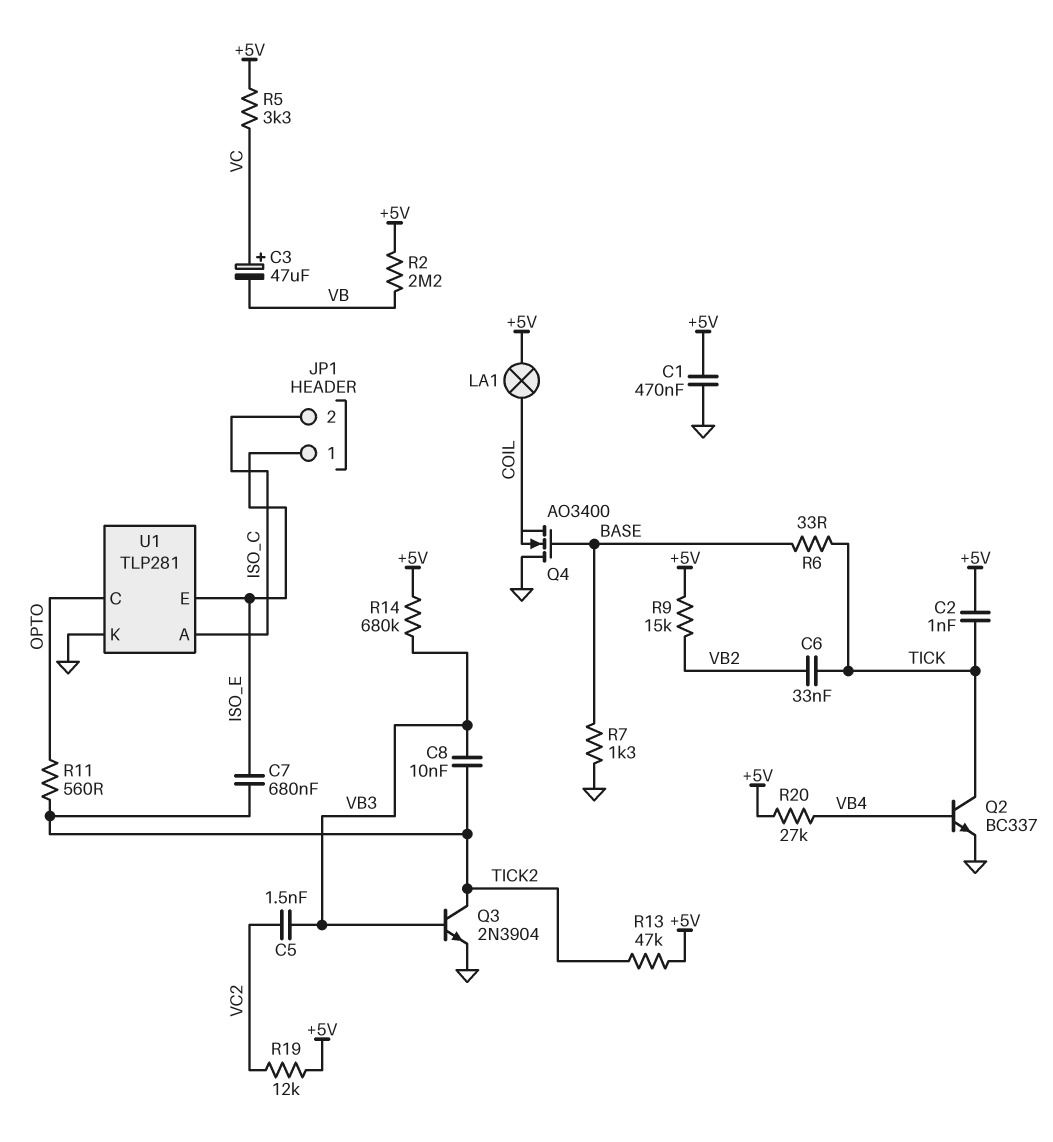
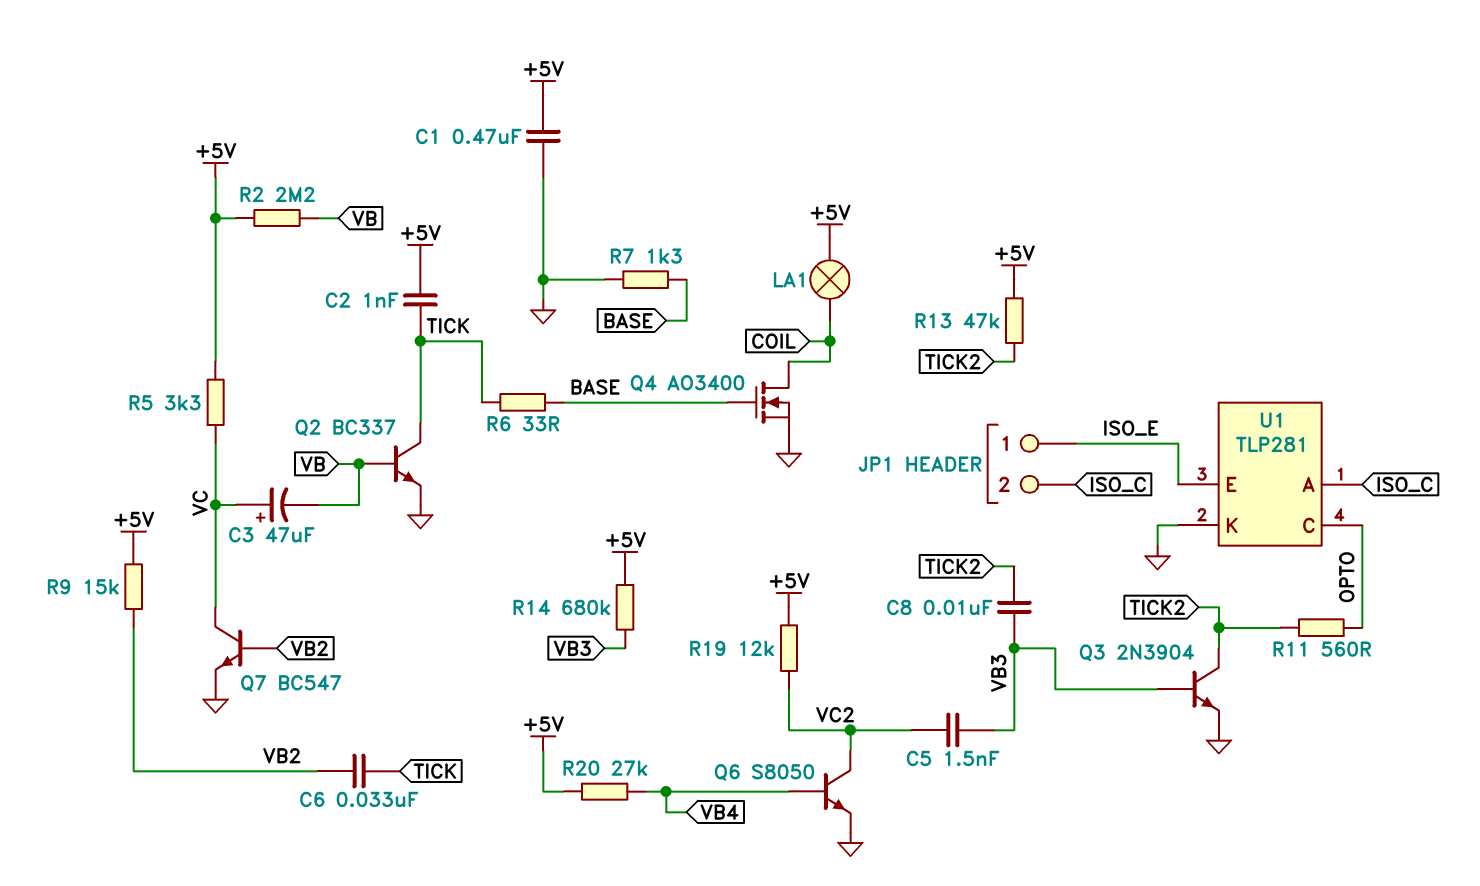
C7: 680nF (ISO_E, TICK2) -> none
Q2: NPN BC337 (B VB4, C TICK, E GND) -> NPN BC337 (B VB, C TICK, E GND)
Q4: NMOS AO3400 (G BASE, D GND, S COIL) -> NMOS AO3400 (G BASE, D COIL, S GND)
Q6: none -> NPN S8050 (B VB4, C VC2, E GND)
Q7: none -> NPN BC547 (B VB2, C VC, E GND)

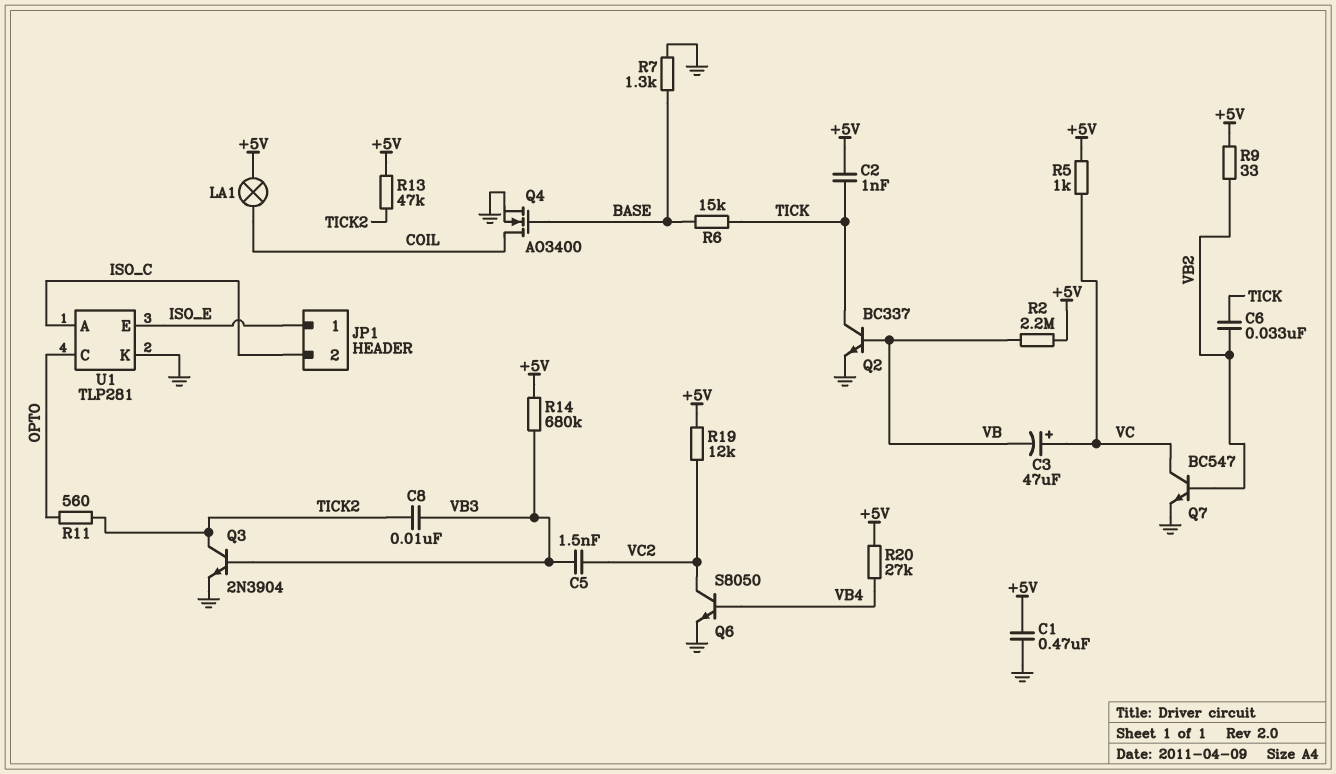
R5: 3.3k (+5V, VC) -> 1k (+5V, VC)
R6: 33 (BASE, TICK) -> 15k (BASE, TICK)
R9: 15k (+5V, VB2) -> 33 (+5V, VB2)

